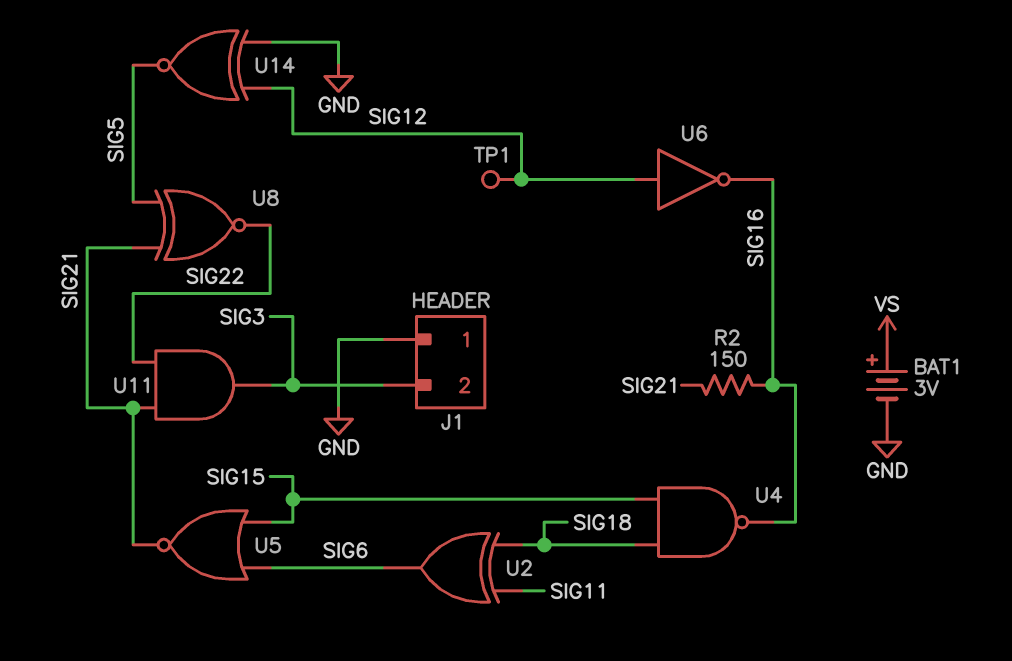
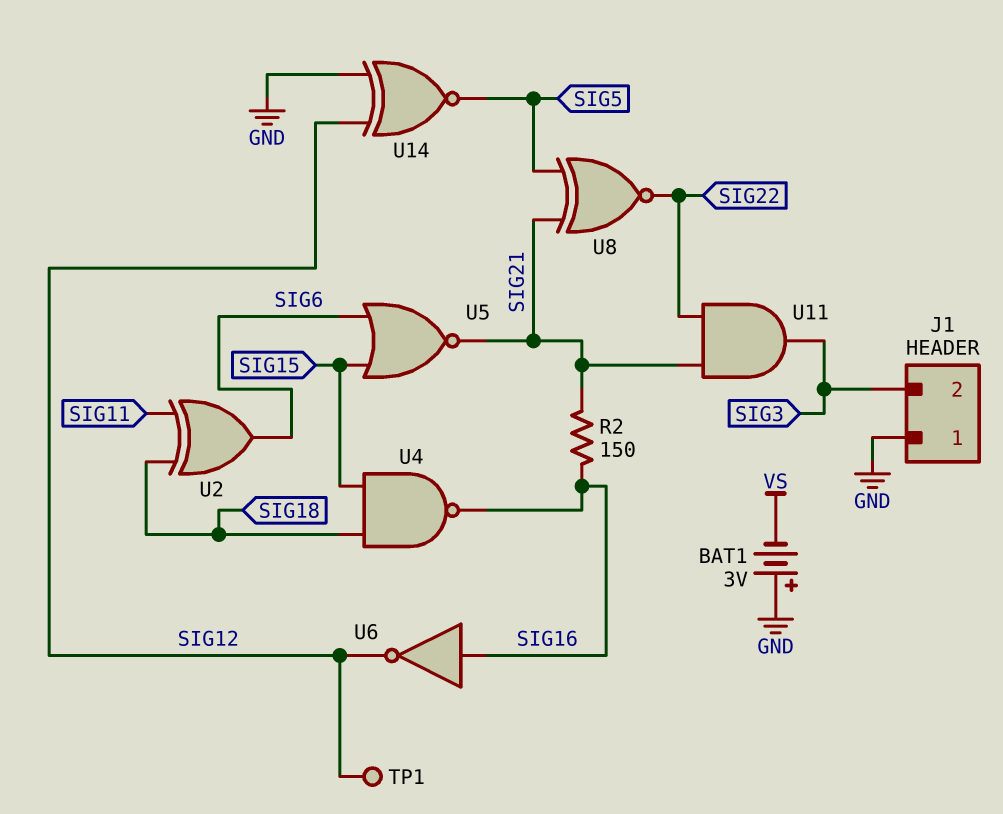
BAT1: 3V (plus VS, minus GND) -> 3V (plus GND, minus VS)
U6: NOT (in SIG12, out SIG16) -> NOT (in SIG16, out SIG12)

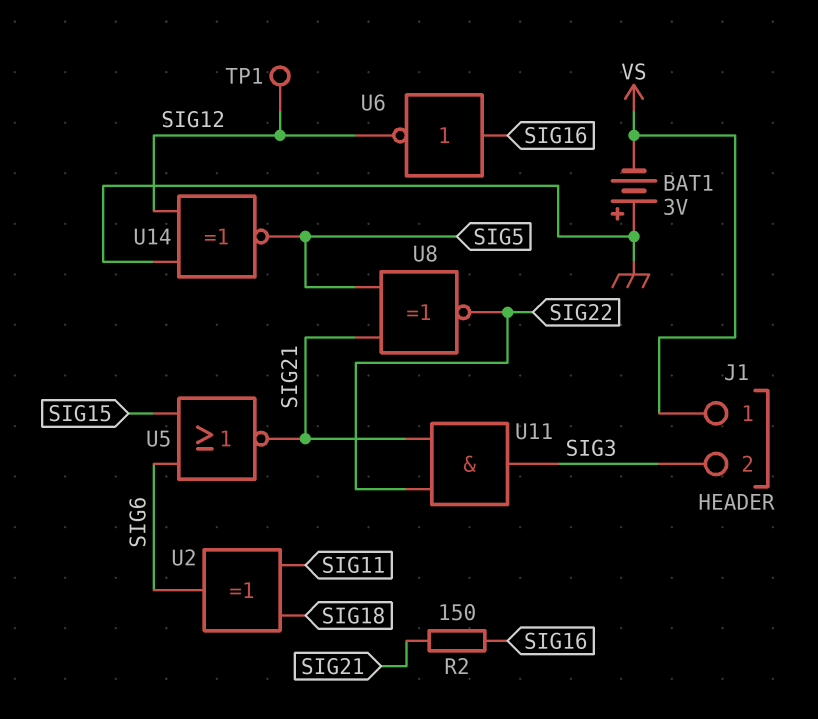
J1 pin 1: GND -> VS
U4: NAND (in SIG15, in SIG18, out SIG16) -> none

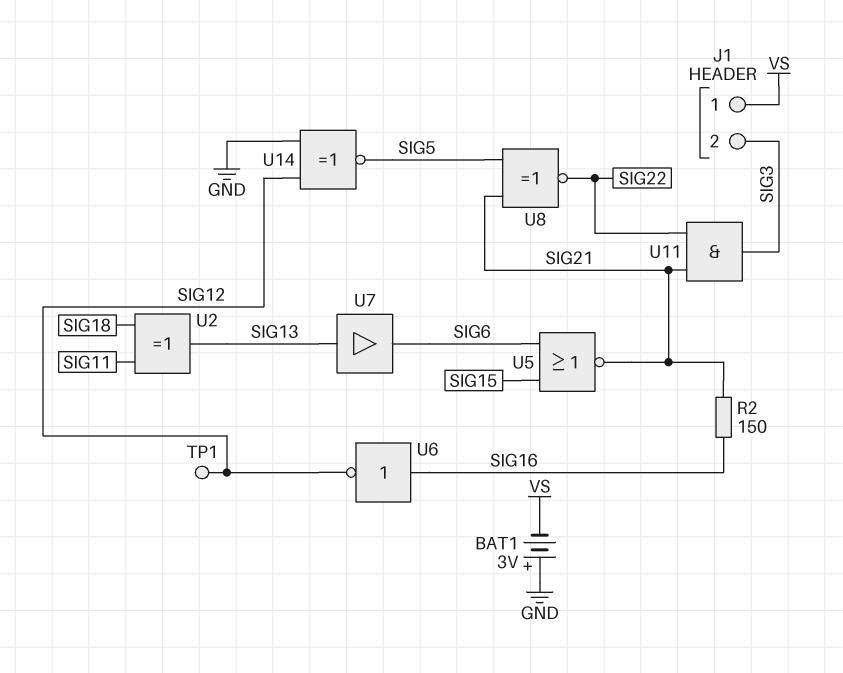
U2: XOR (in SIG11, in SIG18, out SIG6) -> XOR (in SIG11, in SIG18, out SIG13)
U7: none -> buffer (in SIG13, out SIG6)

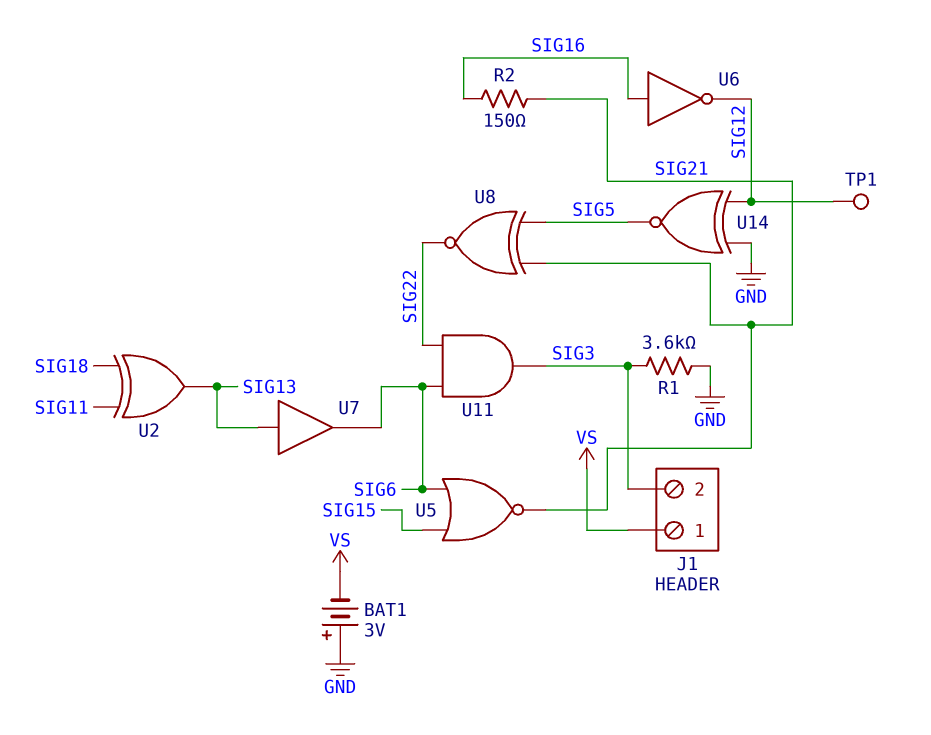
R1: none -> 3.6k (GND, SIG3)
U11: AND (in SIG21, in SIG22, out SIG3) -> AND (in SIG6, in SIG22, out SIG3)

